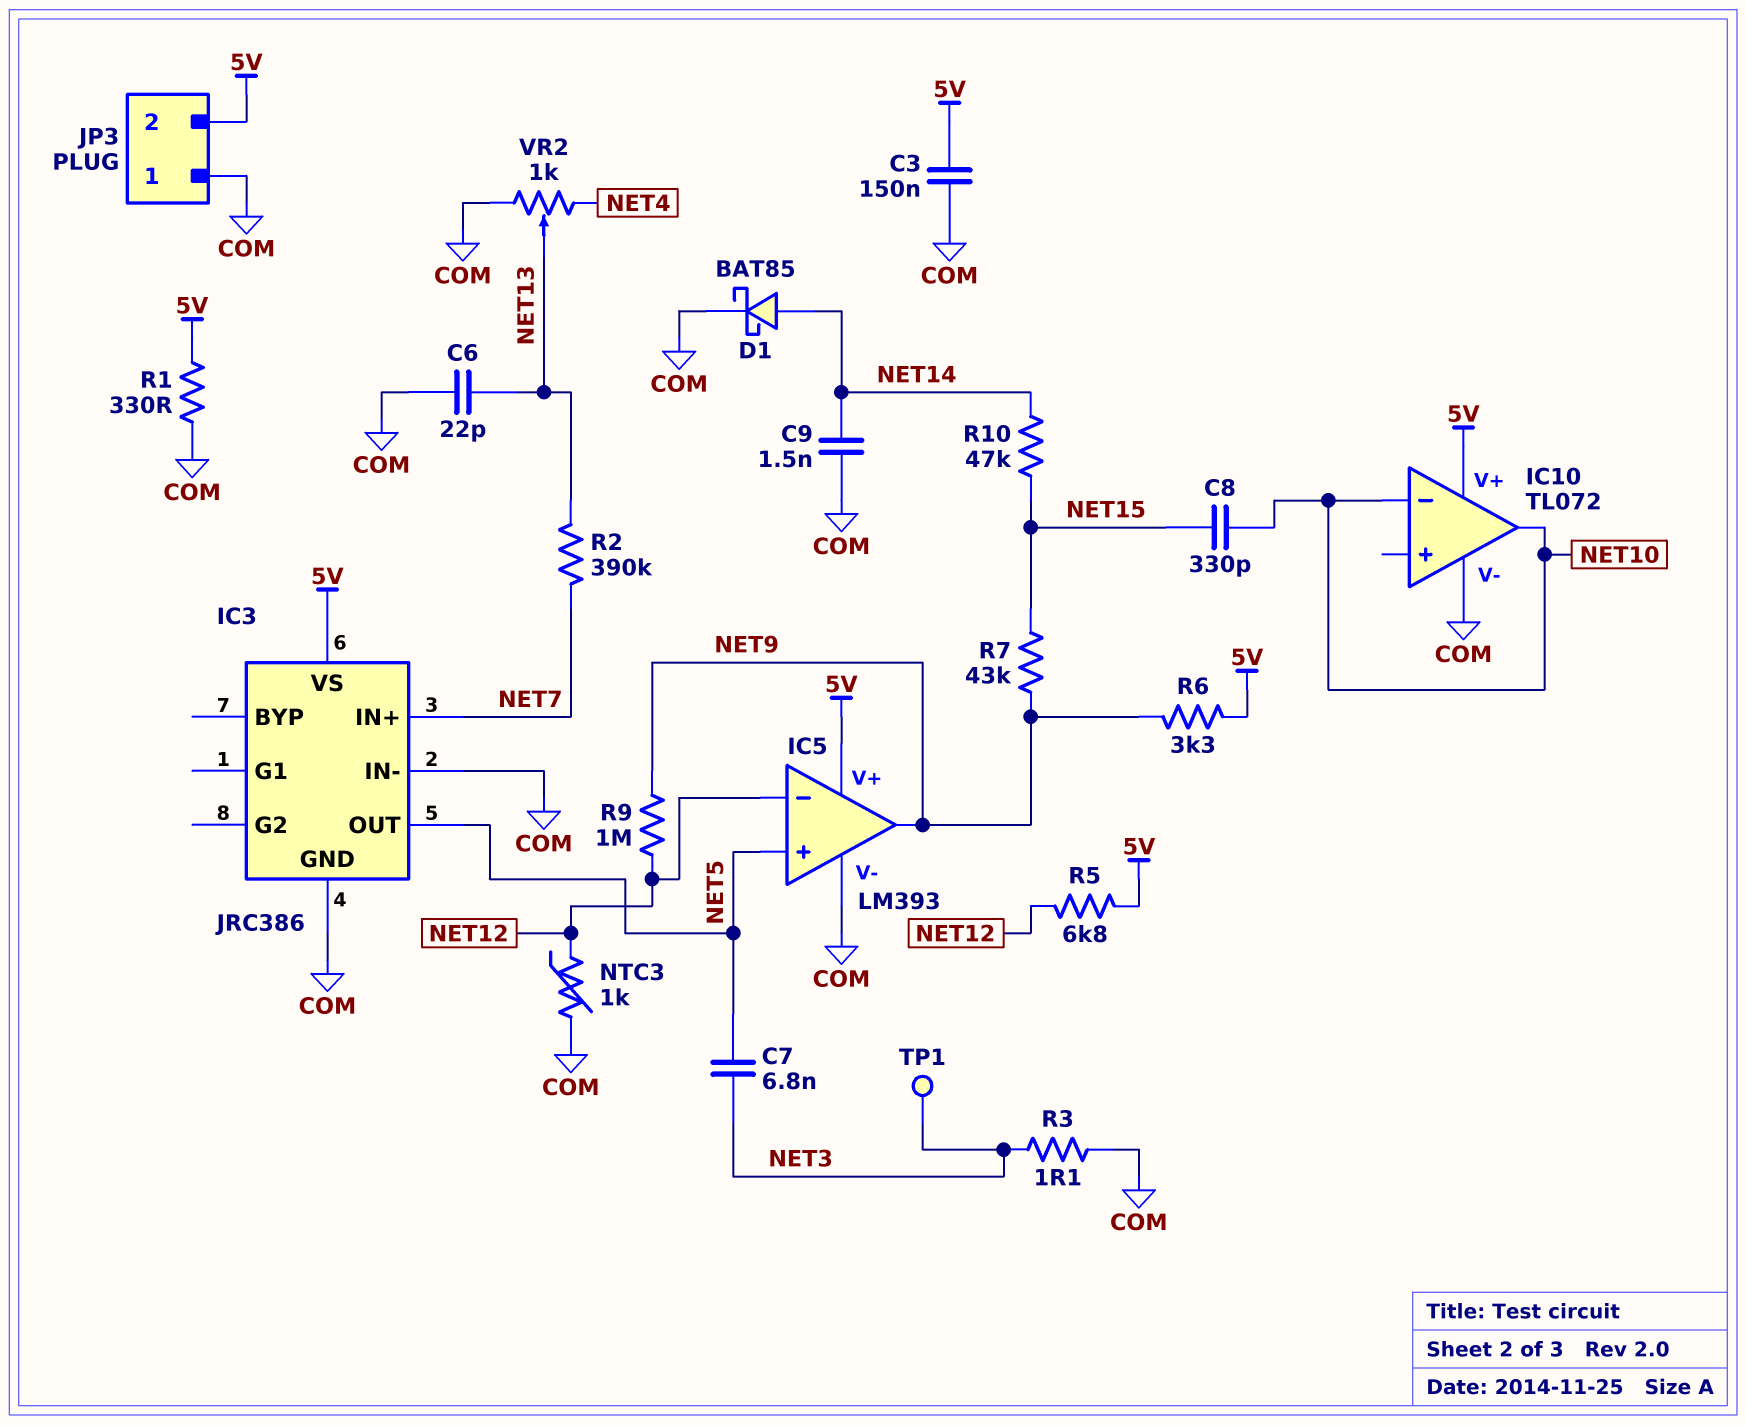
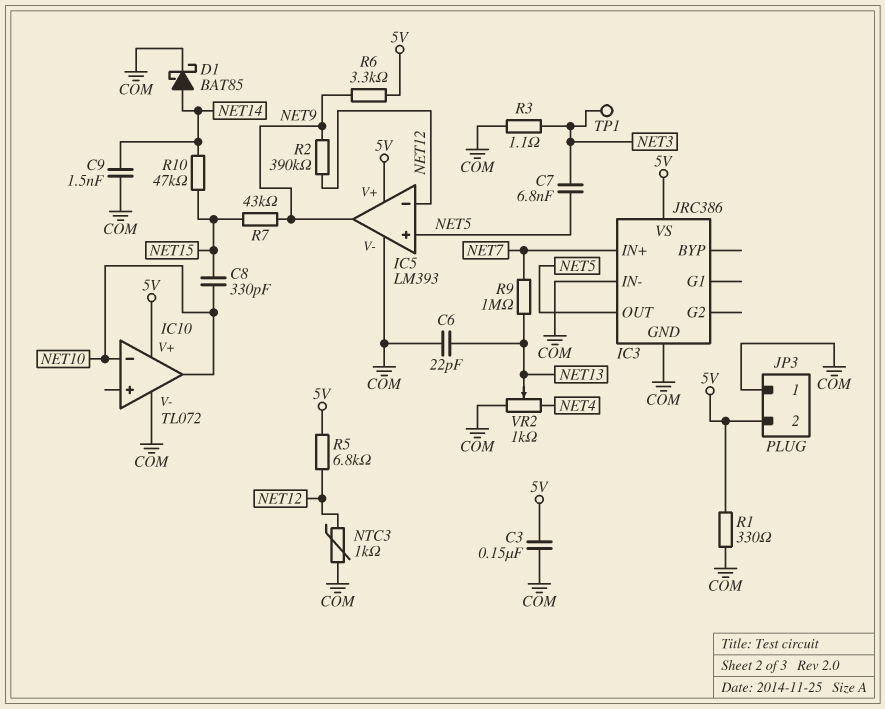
R2: 390k (NET7, NET13) -> 390k (NET9, NET12)
R9: 1M (NET9, NET12) -> 1M (NET7, NET13)

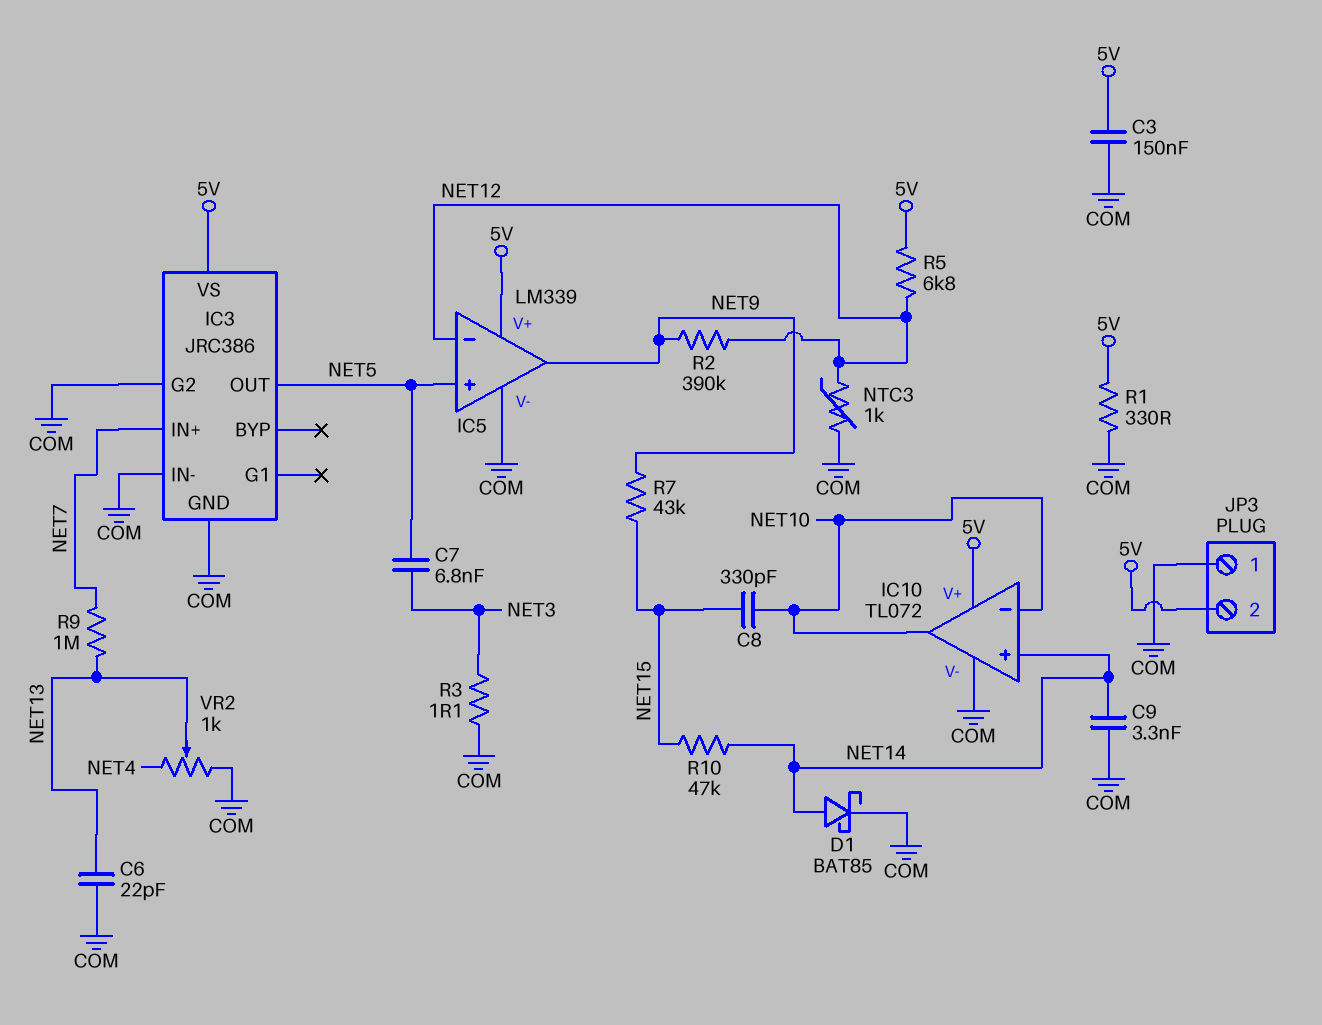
C9: 1.5nF (COM, NET14) -> 3.3nF (COM, NET14)
IC3 pin G2: none -> COM
IC5: LM393 -> LM339
IC10 pin in+: none -> NET14
R6: 3.3k (5V, NET9) -> none
TP1: test point (NET3) -> none

